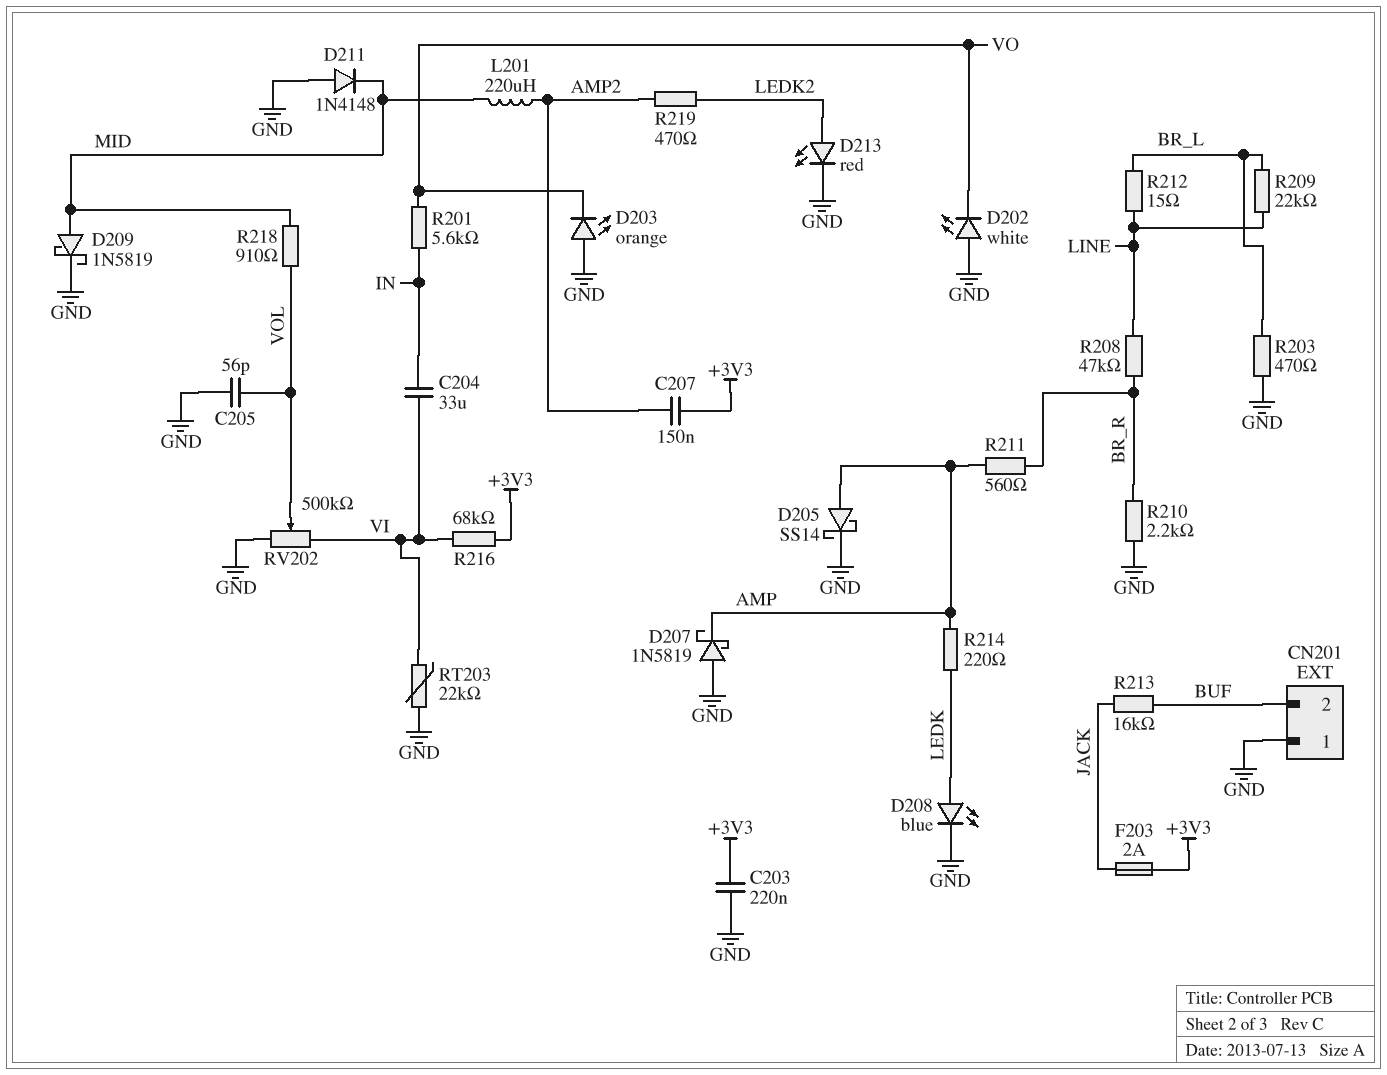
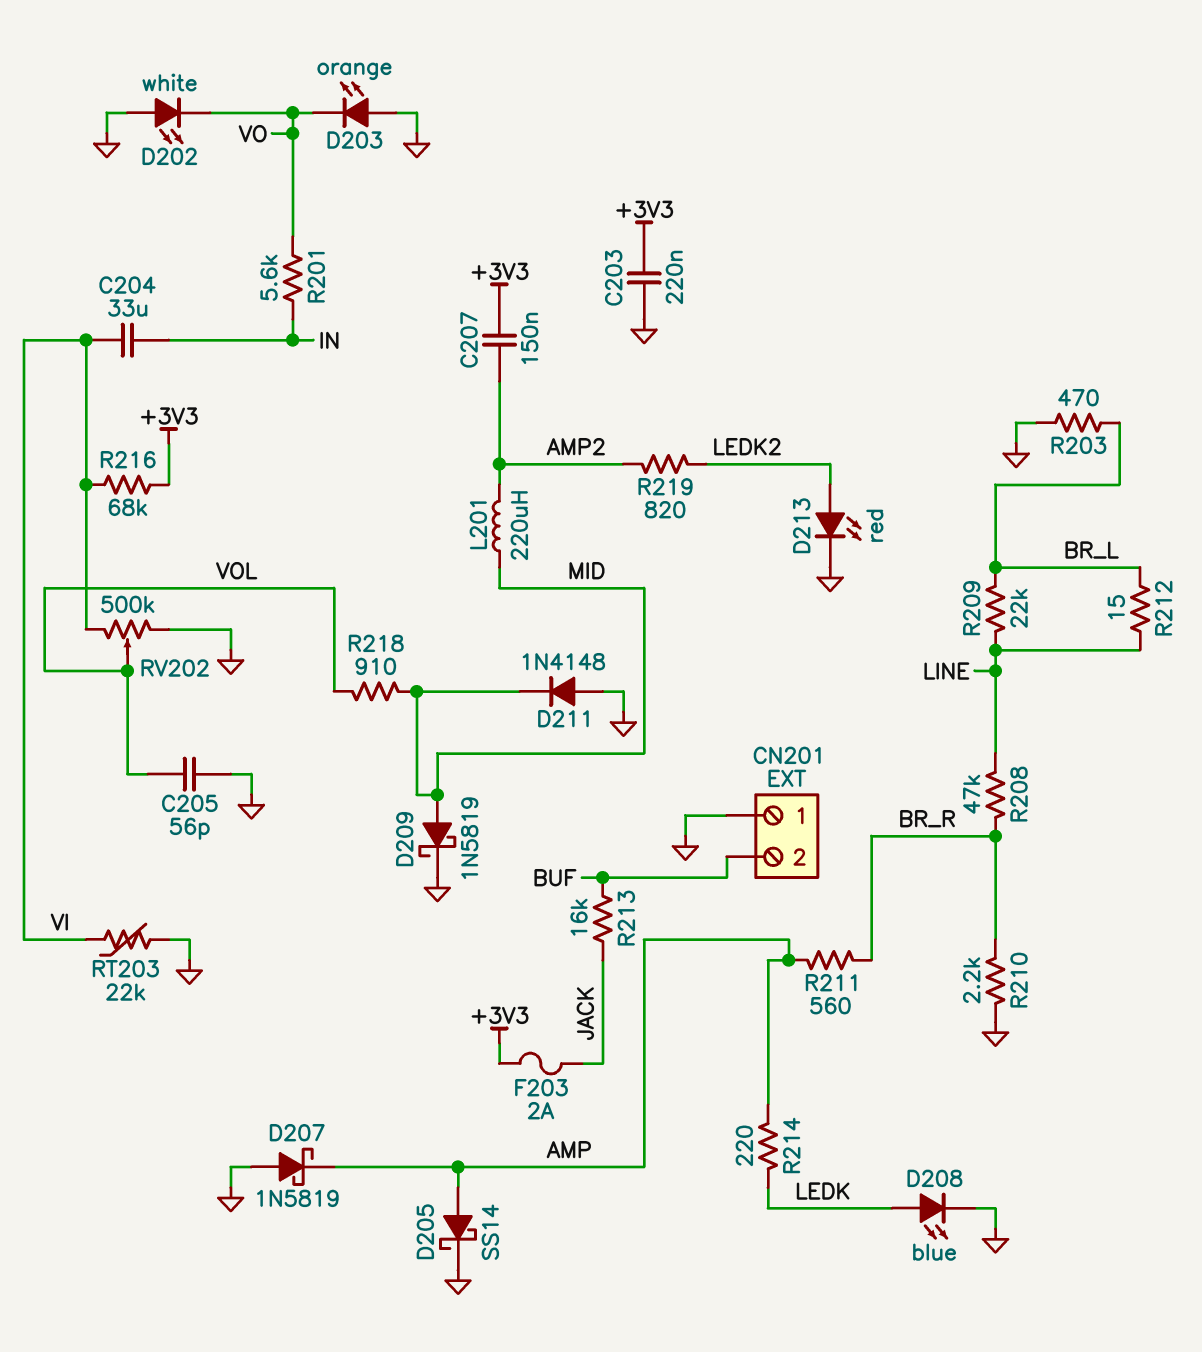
R219: 470 (AMP2, LEDK2) -> 820 (AMP2, LEDK2)

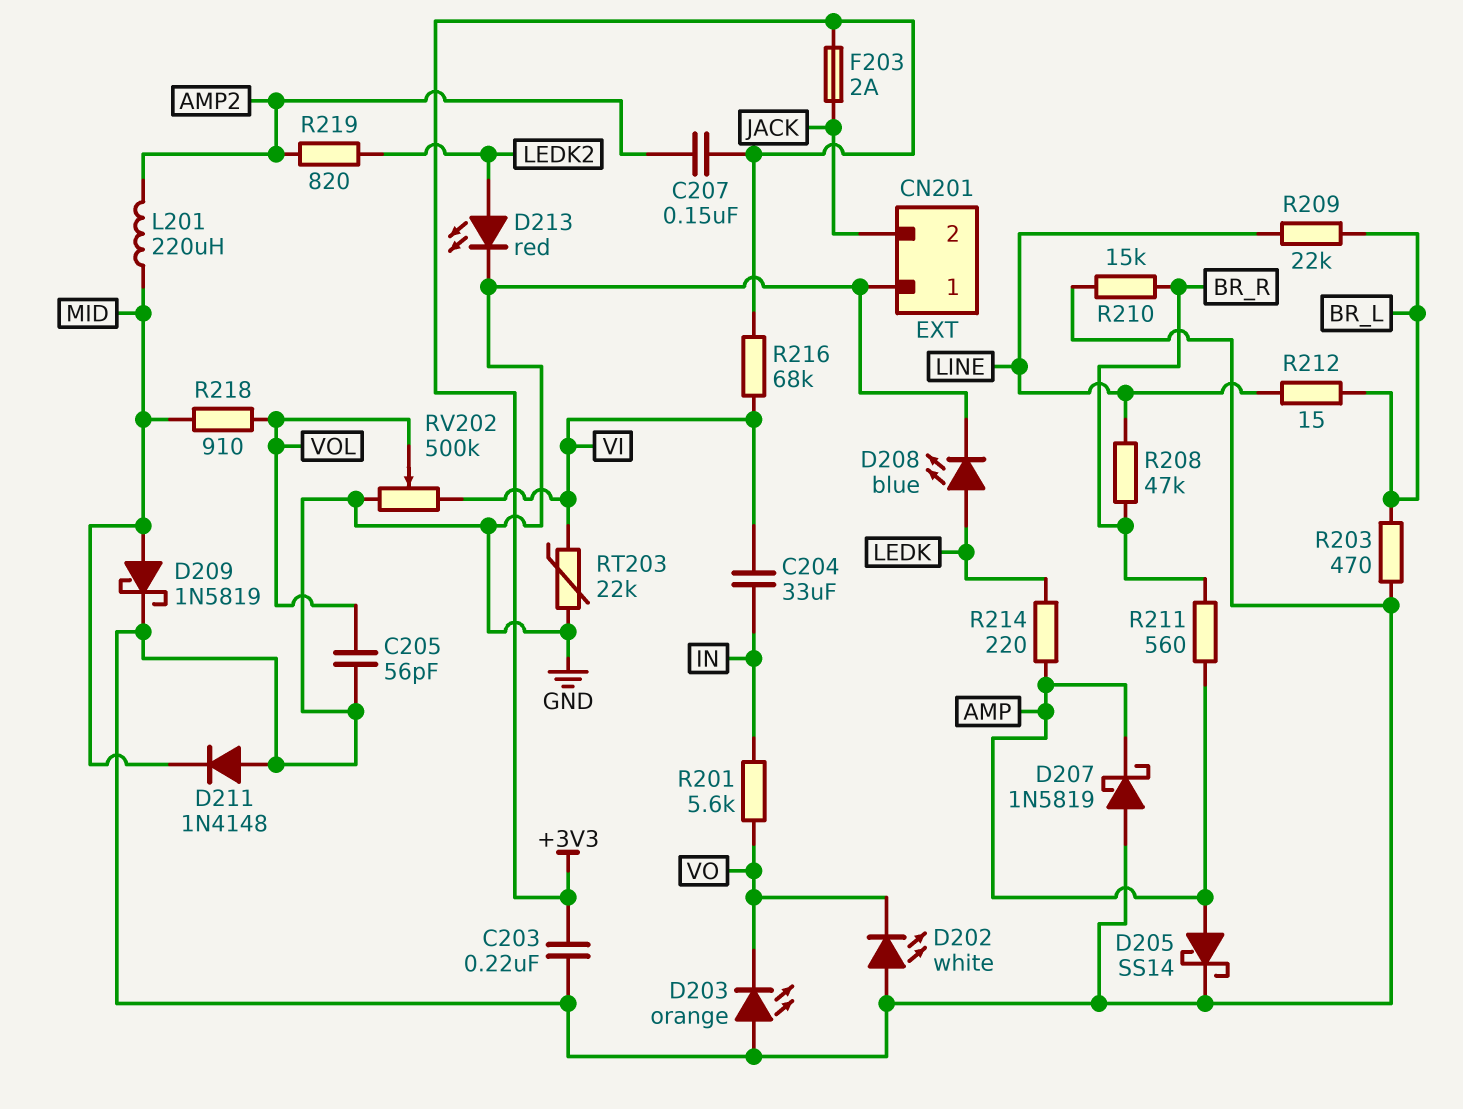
CN201 pin 2: BUF -> JACK
R210: 2.2k (BR_R, GND) -> 15k (BR_R, GND)
R213: 16k (BUF, JACK) -> none

